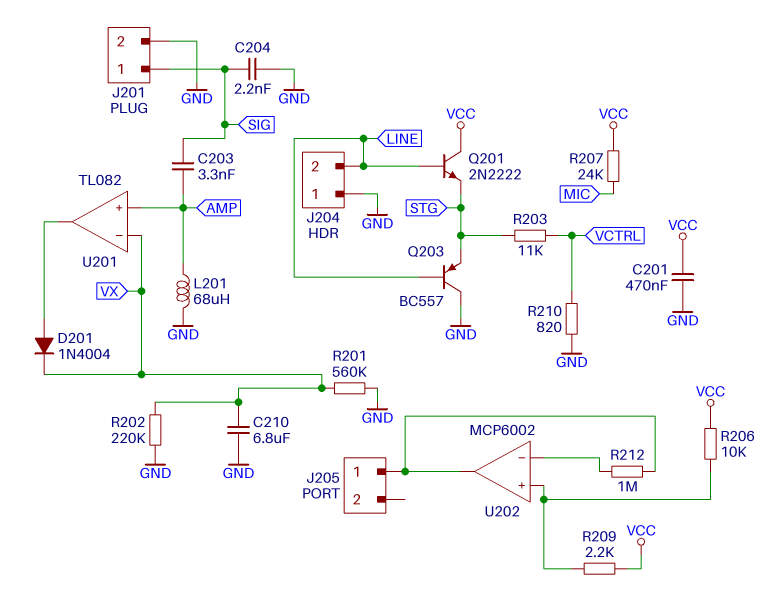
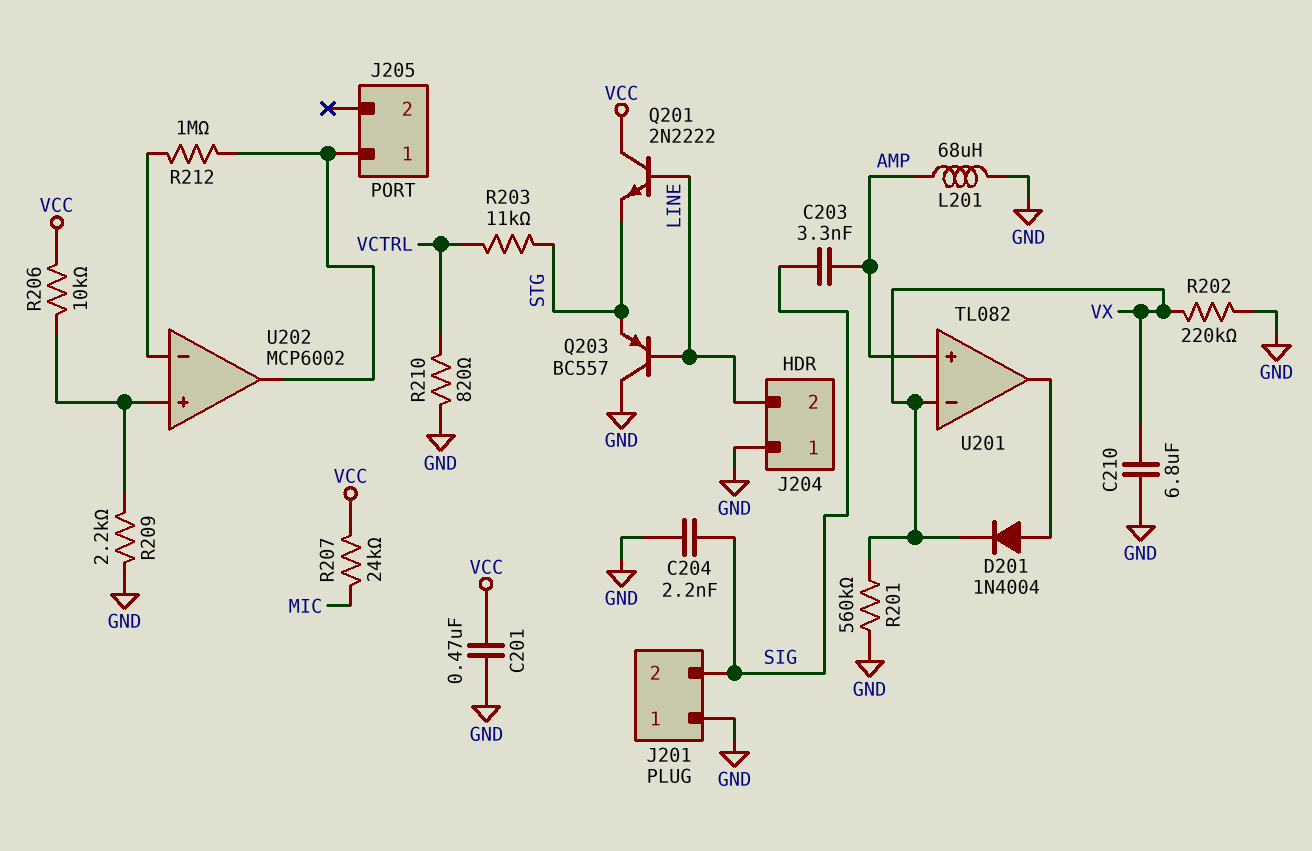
J201 pin 1: SIG -> GND
J201 pin 2: GND -> SIG
R209: 2.2k (U202/in+, VCC) -> 2.2k (GND, U202/in+)

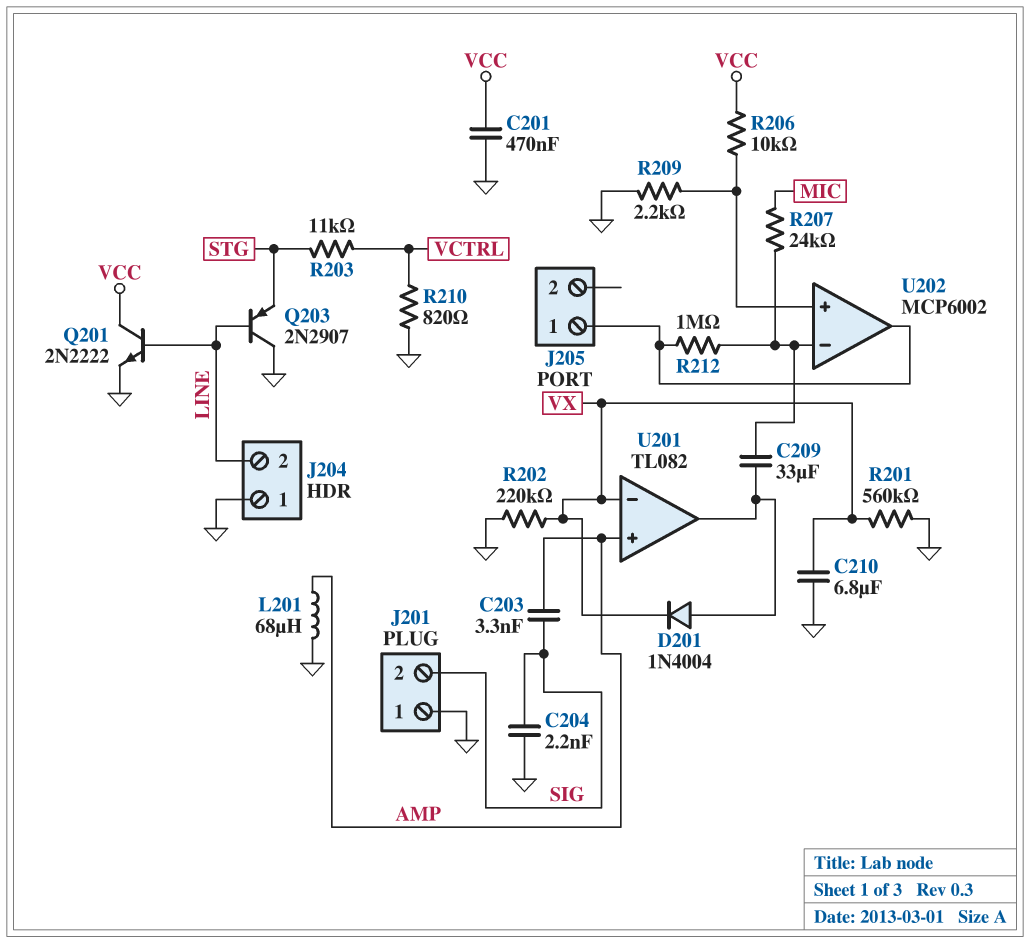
C209: none -> 33uF (U201/out, U202/in-)
Q201: NPN 2N2222 (B LINE, C VCC, E STG) -> NPN 2N2222 (B LINE, C VCC, E GND)
Q203: PNP BC557 (B LINE, C GND, E STG) -> PNP 2N2907 (B LINE, C GND, E STG)
R207: 24k (MIC, VCC) -> 24k (MIC, U202/in-)

